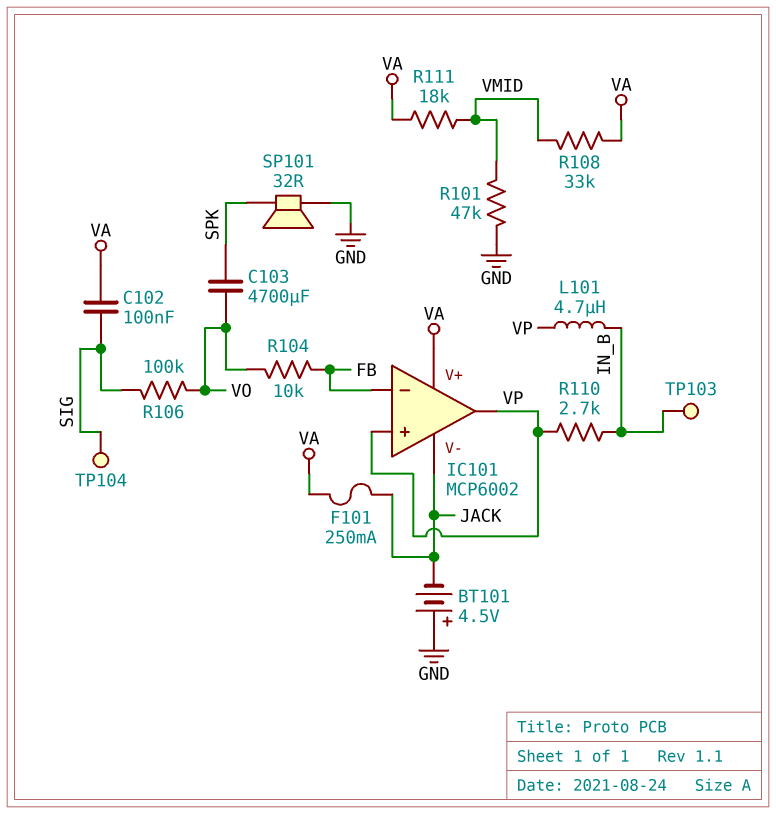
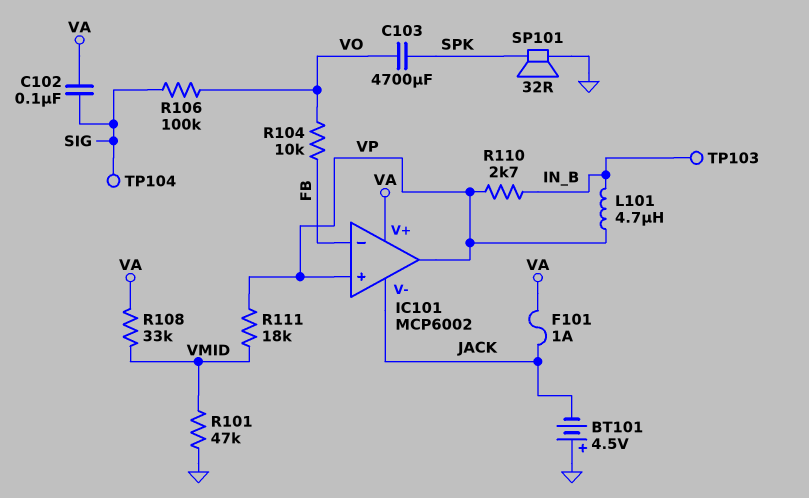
F101: 250mA (JACK, VA) -> 1A (JACK, VA)
R111: 18k (VA, VMID) -> 18k (VMID, VP)

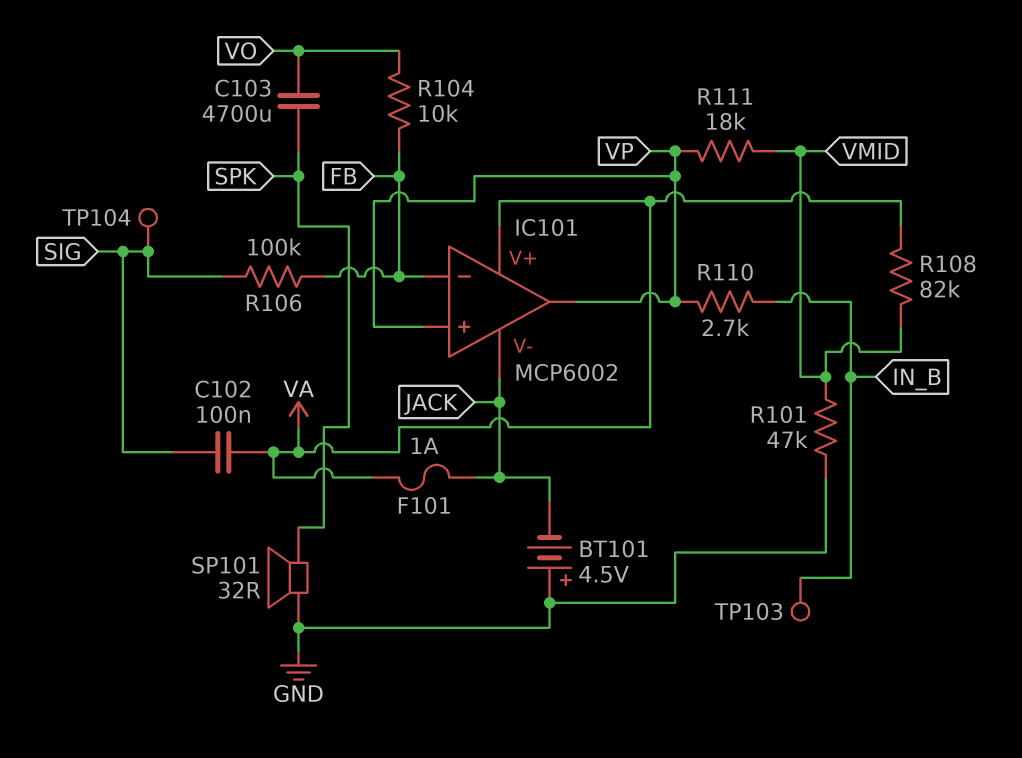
L101: 4.7uH (IN_B, VP) -> none
R106: 100k (SIG, VO) -> 100k (FB, SIG)
R108: 33k (VA, VMID) -> 82k (VA, VMID)

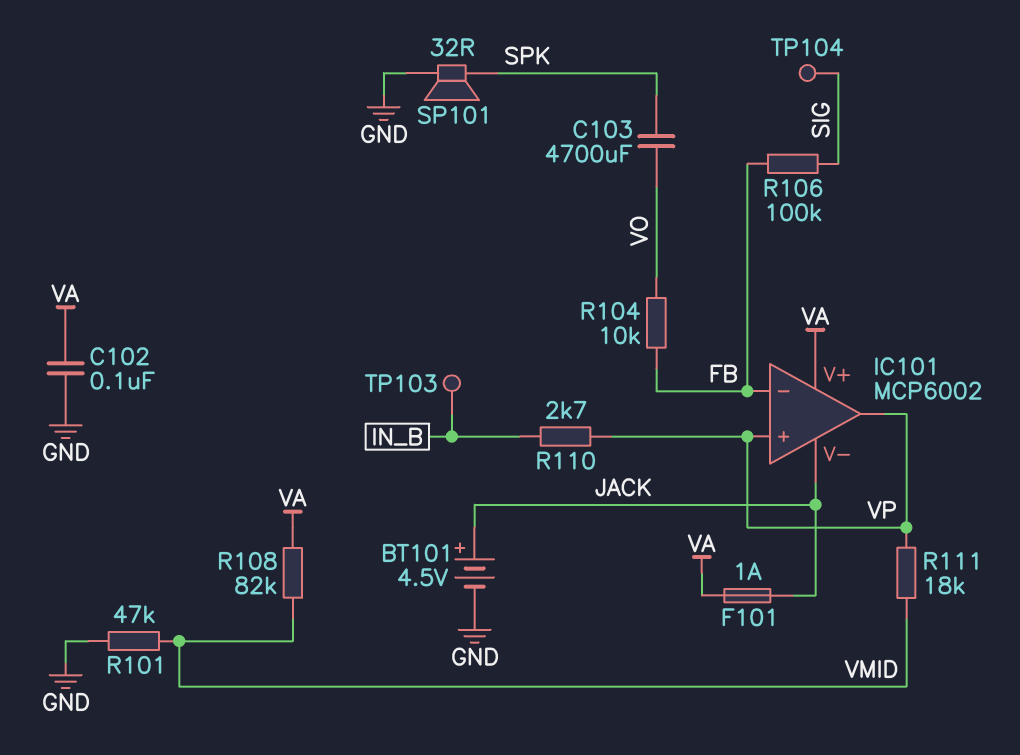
BT101: 4.5V (plus GND, minus JACK) -> 4.5V (plus JACK, minus GND)
C102: 100nF (SIG, VA) -> 100nF (GND, VA)

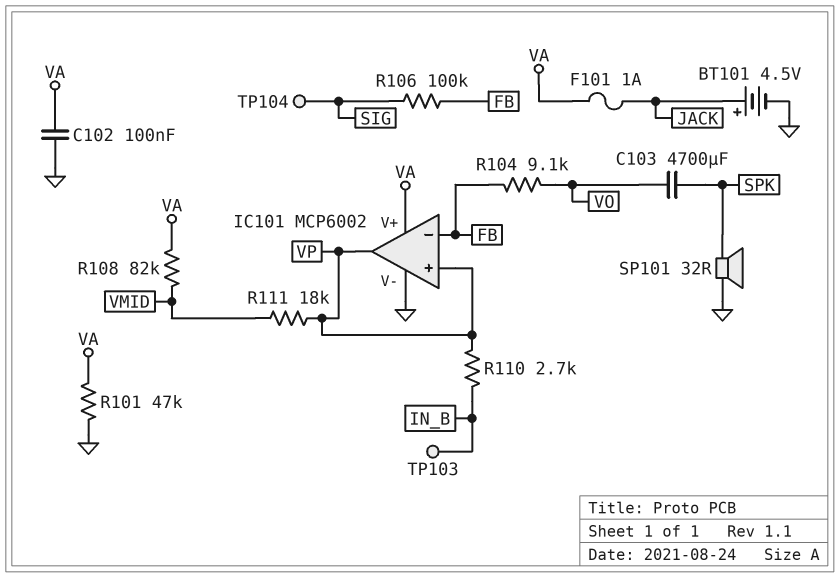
IC101 pin V-: JACK -> GND
R101: 47k (GND, VMID) -> 47k (GND, VA)
R104: 10k (FB, VO) -> 9.1k (FB, VO)

